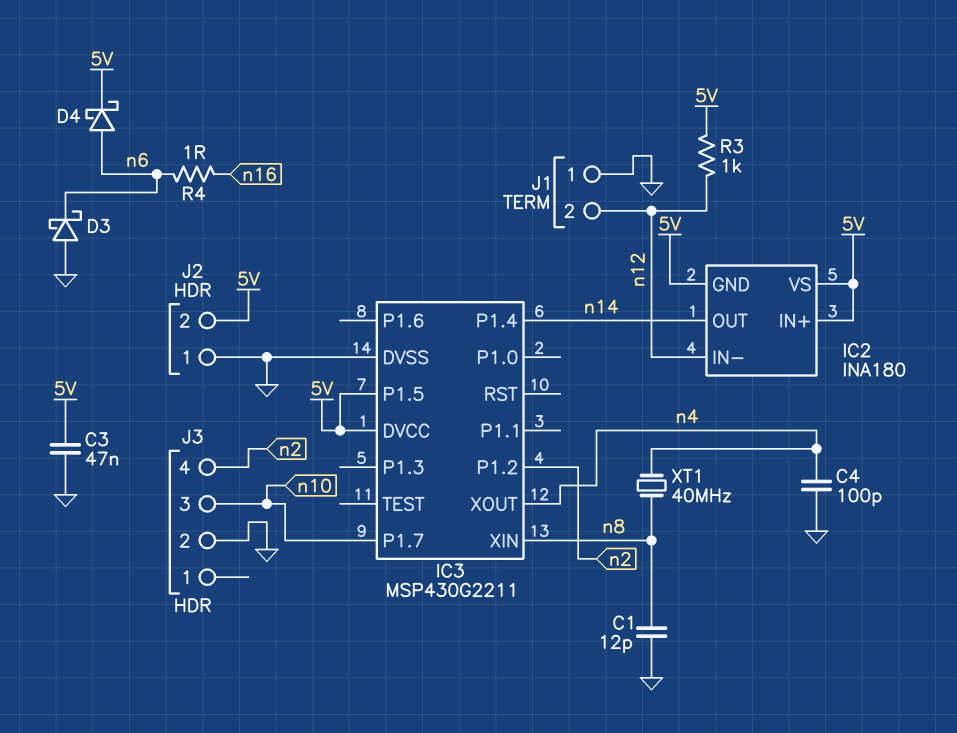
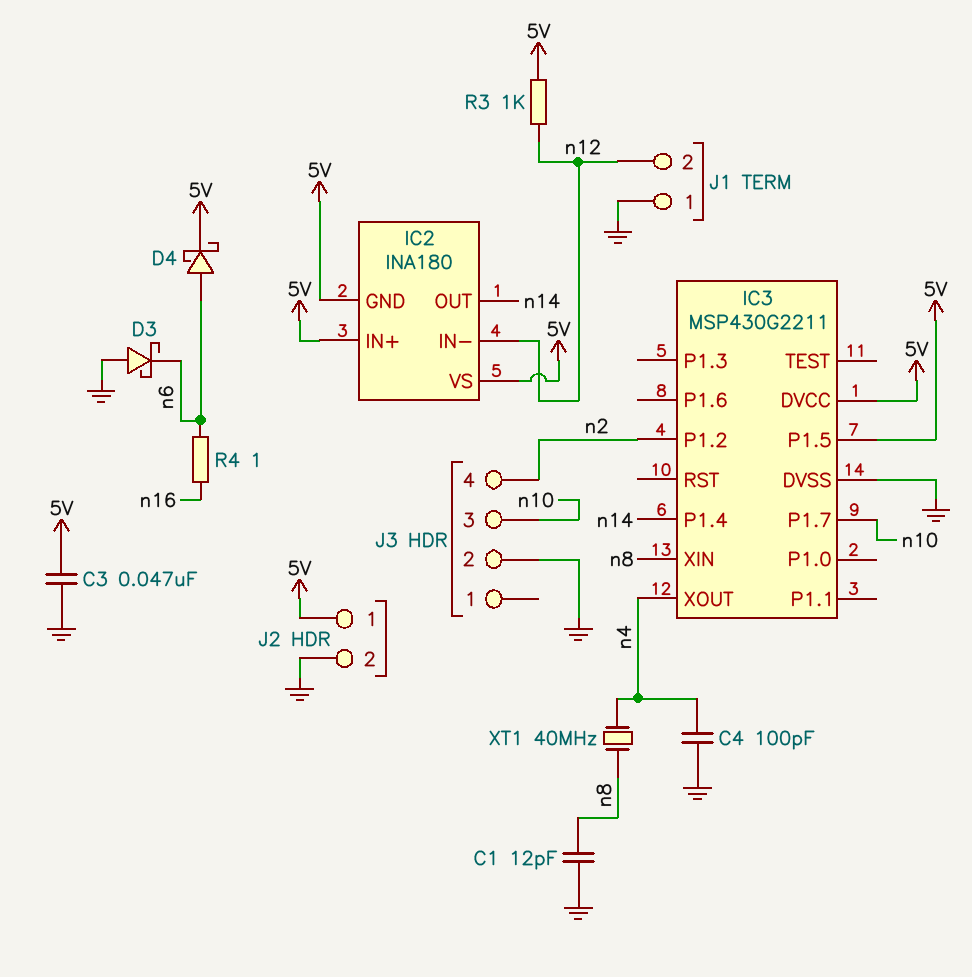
J2 pin 1: GND -> 5V
J2 pin 2: 5V -> GND

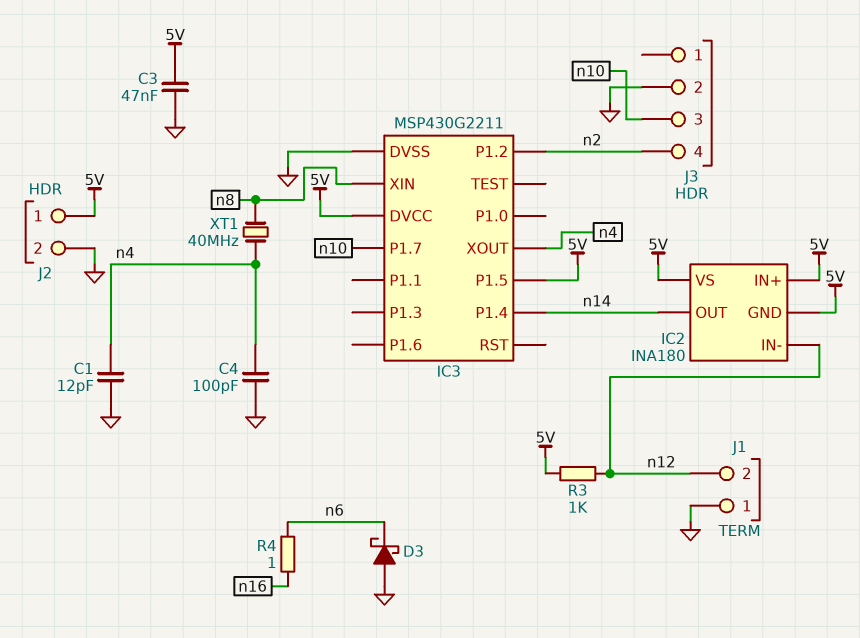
C1: 12pF (GND, n8) -> 12pF (GND, n4)
D4: schottky (A n6, K 5V) -> none

